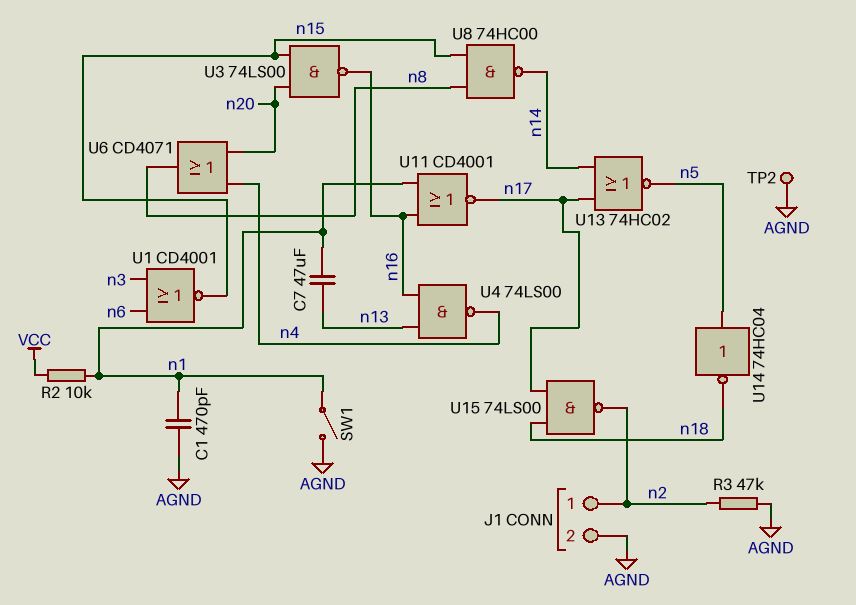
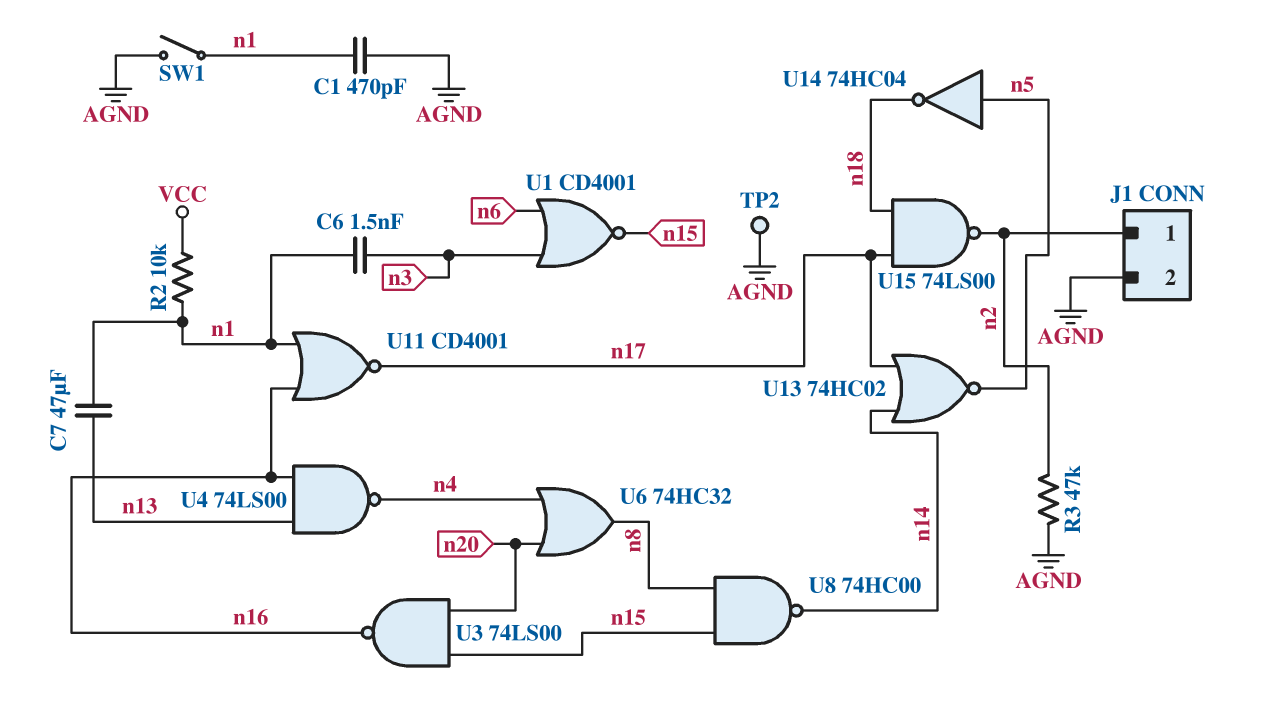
C6: none -> 1.5nF (n1, n3)
U6: OR CD4071 (in n4, in n20, out n8) -> OR 74HC32 (in n4, in n20, out n8)

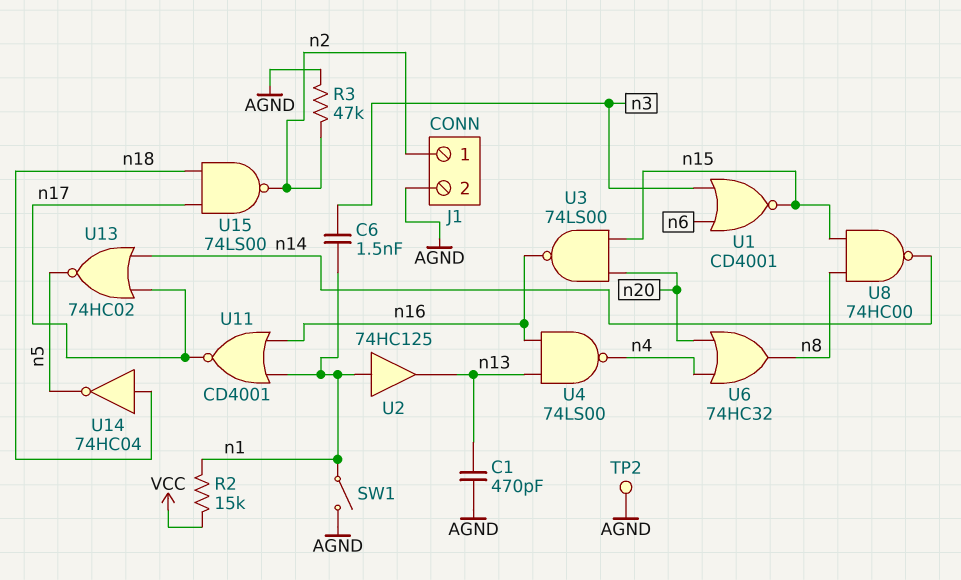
C1: 470pF (AGND, n1) -> 470pF (AGND, n13)
C7: 47uF (n1, n13) -> none
R2: 10k (VCC, n1) -> 15k (VCC, n1)
U2: none -> buffer 74HC125 (in n1, out n13)
U14: NOT 74HC04 (in n5, out n18) -> NOT 74HC04 (in n18, out n5)

